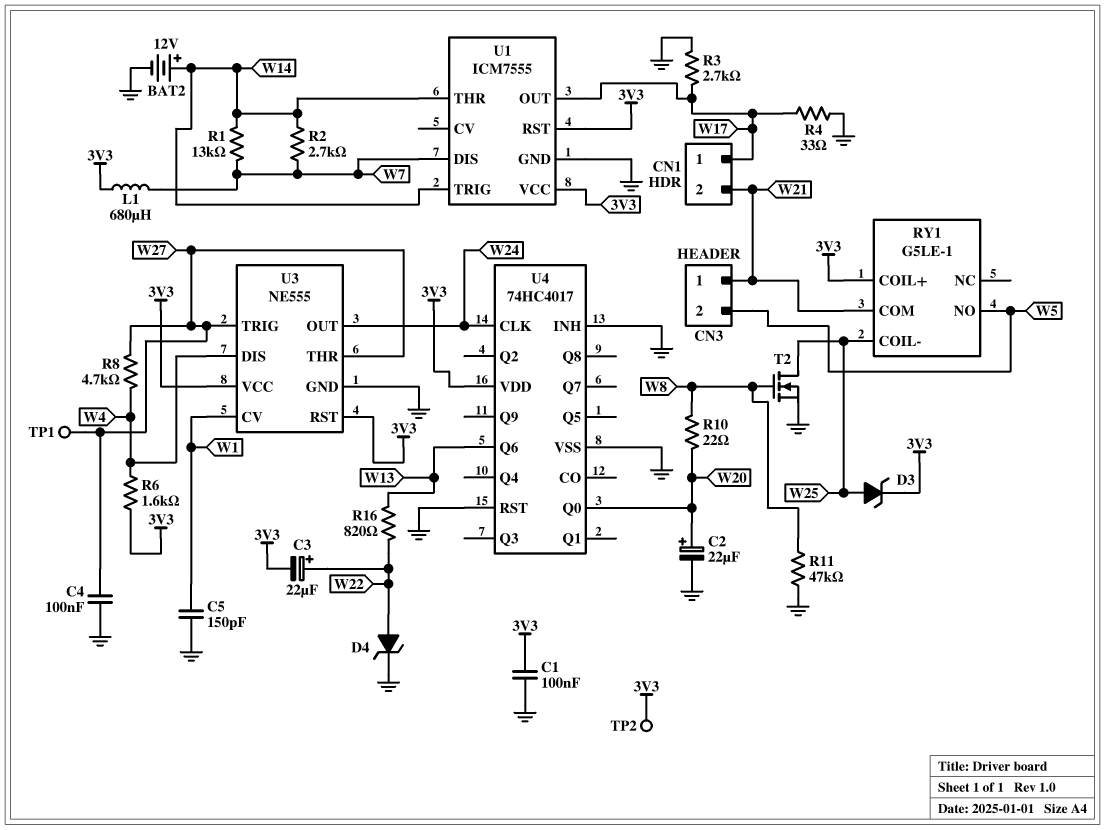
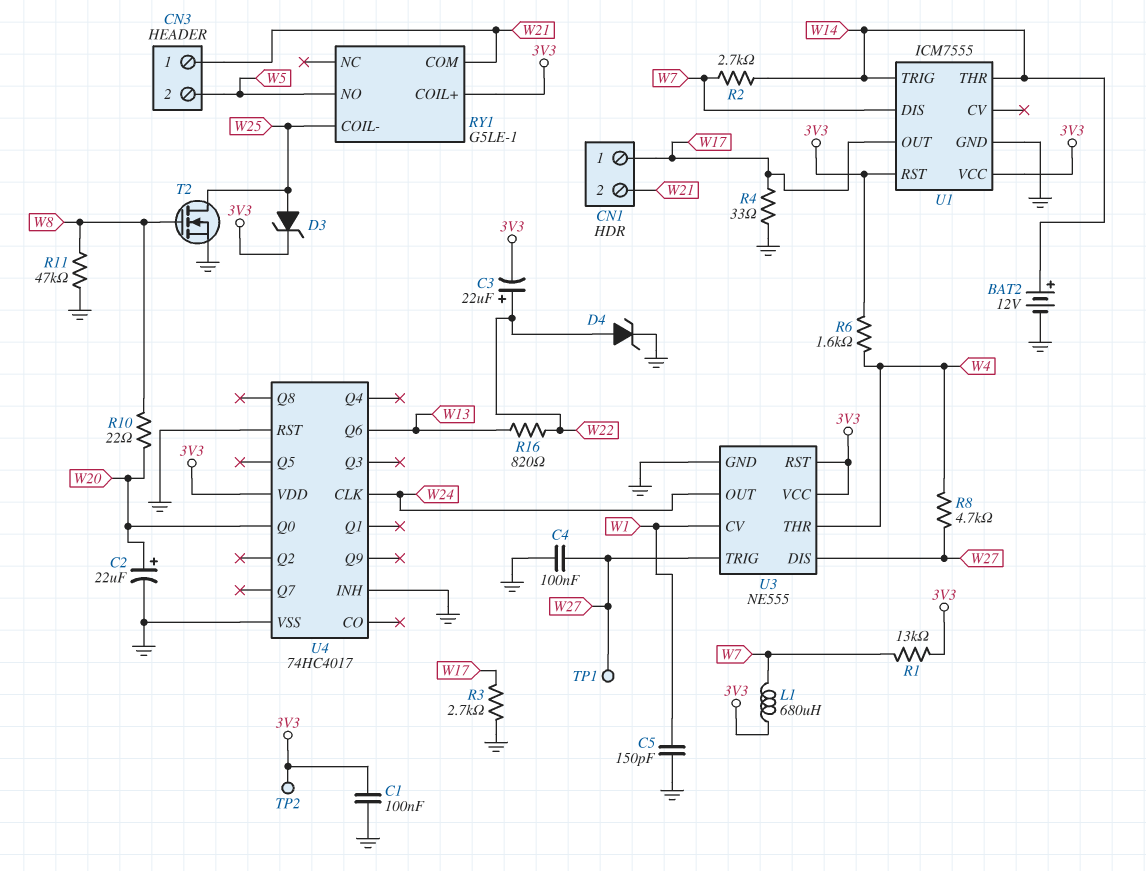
R1: 13k (W7, W14) -> 13k (3V3, W7)
U3 pin DIS: W4 -> W27
U3 pin THR: W27 -> W4

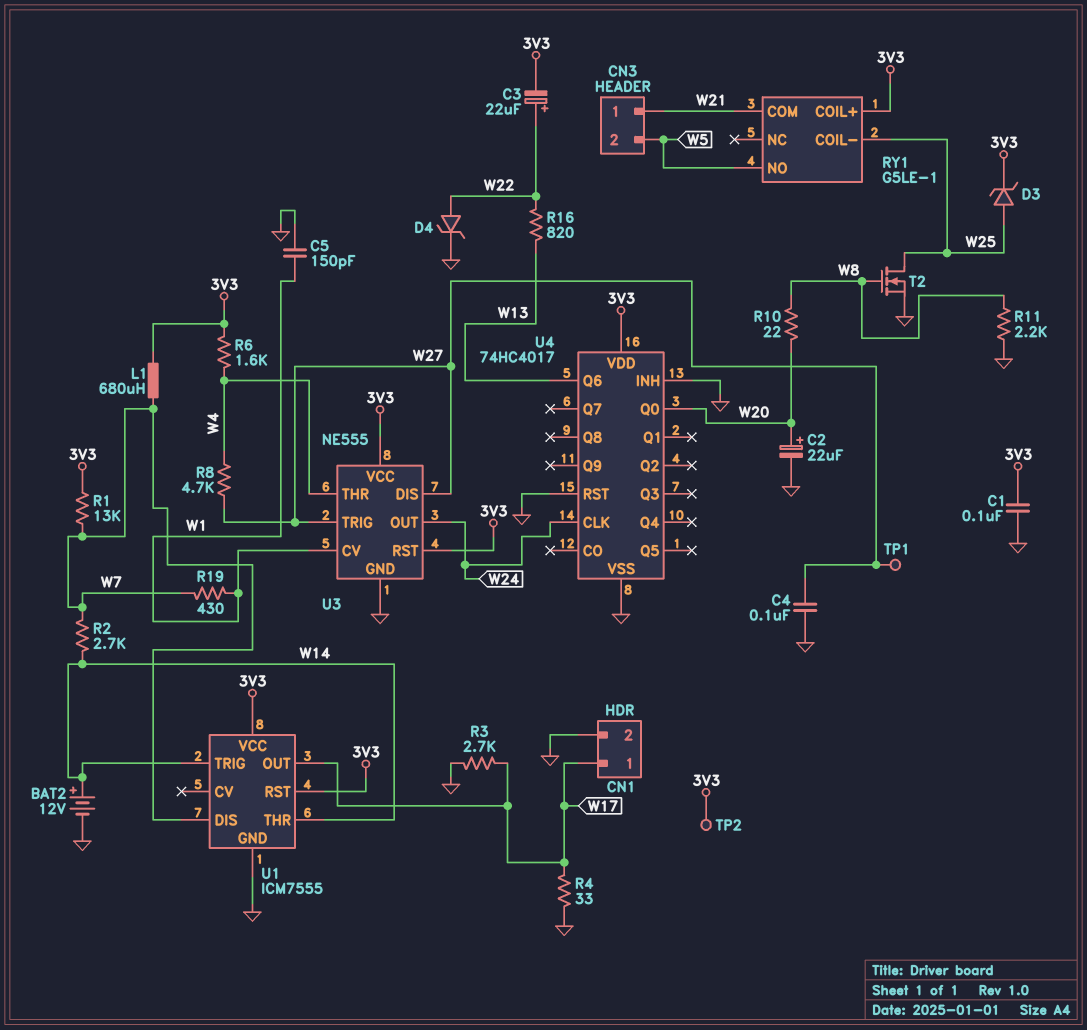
CN1 pin 2: W21 -> GND
R11: 47k (GND, W8) -> 2.2k (GND, W8)
R19: none -> 430 (W1, W7)

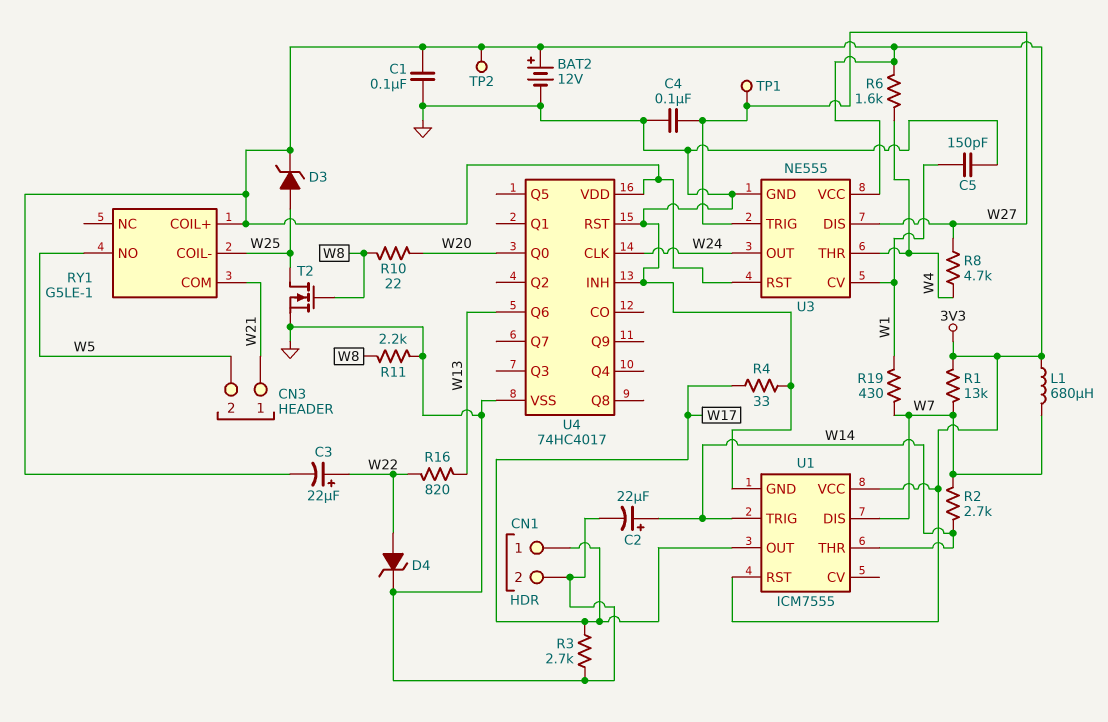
BAT2: 12V (plus W14, minus GND) -> 12V (plus 3V3, minus GND)
C2: 22uF (plus W20, minus GND) -> 22uF (plus W14, minus GND)

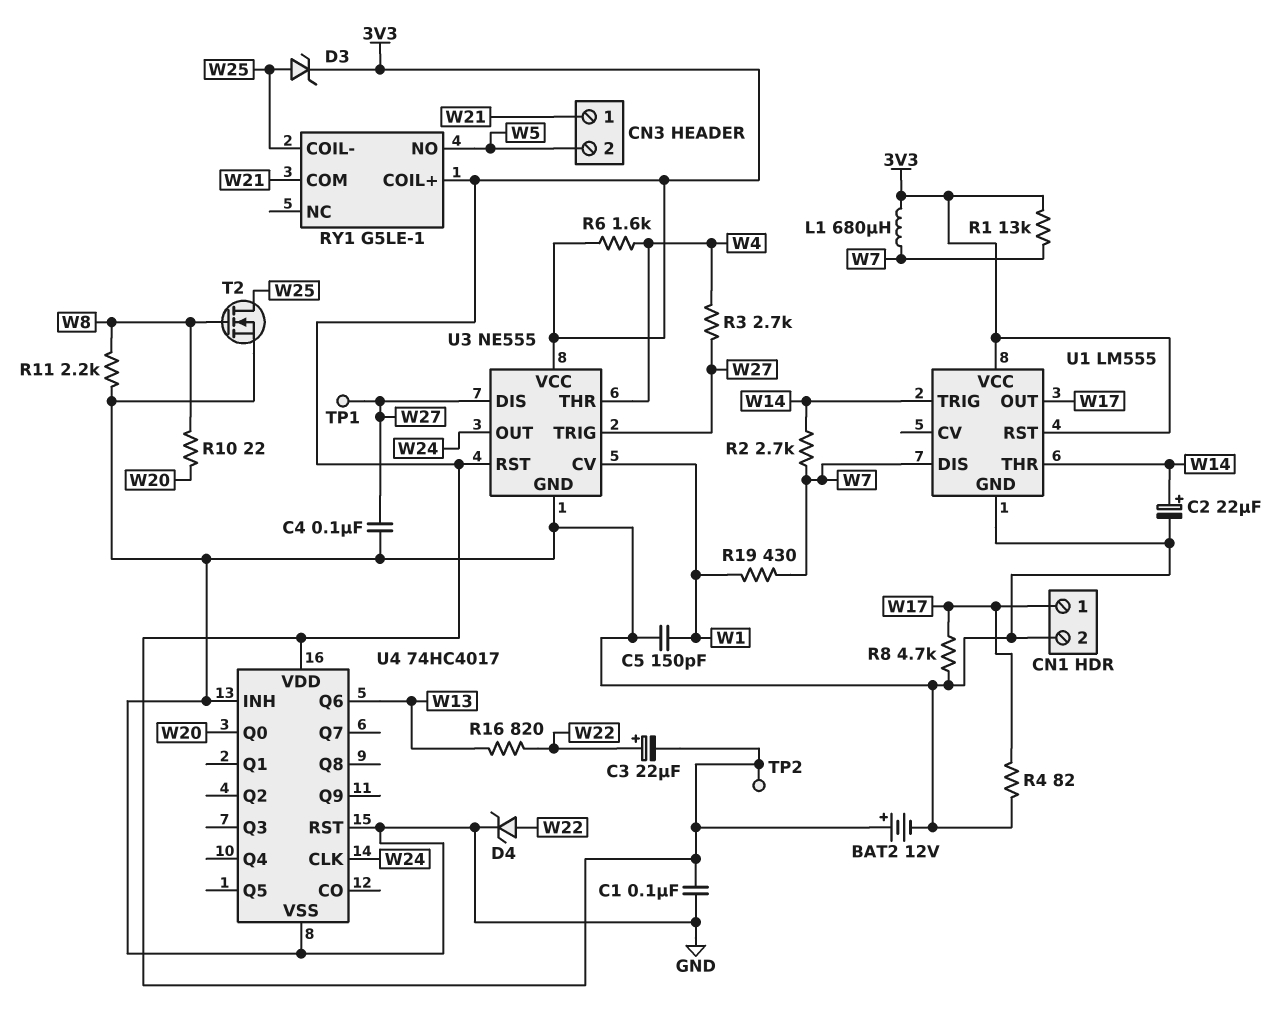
R3: 2.7k (GND, W17) -> 2.7k (W4, W27)
R4: 33 (GND, W17) -> 82 (GND, W17)
R8: 4.7k (W4, W27) -> 4.7k (GND, W17)
U1: ICM7555 -> LM555

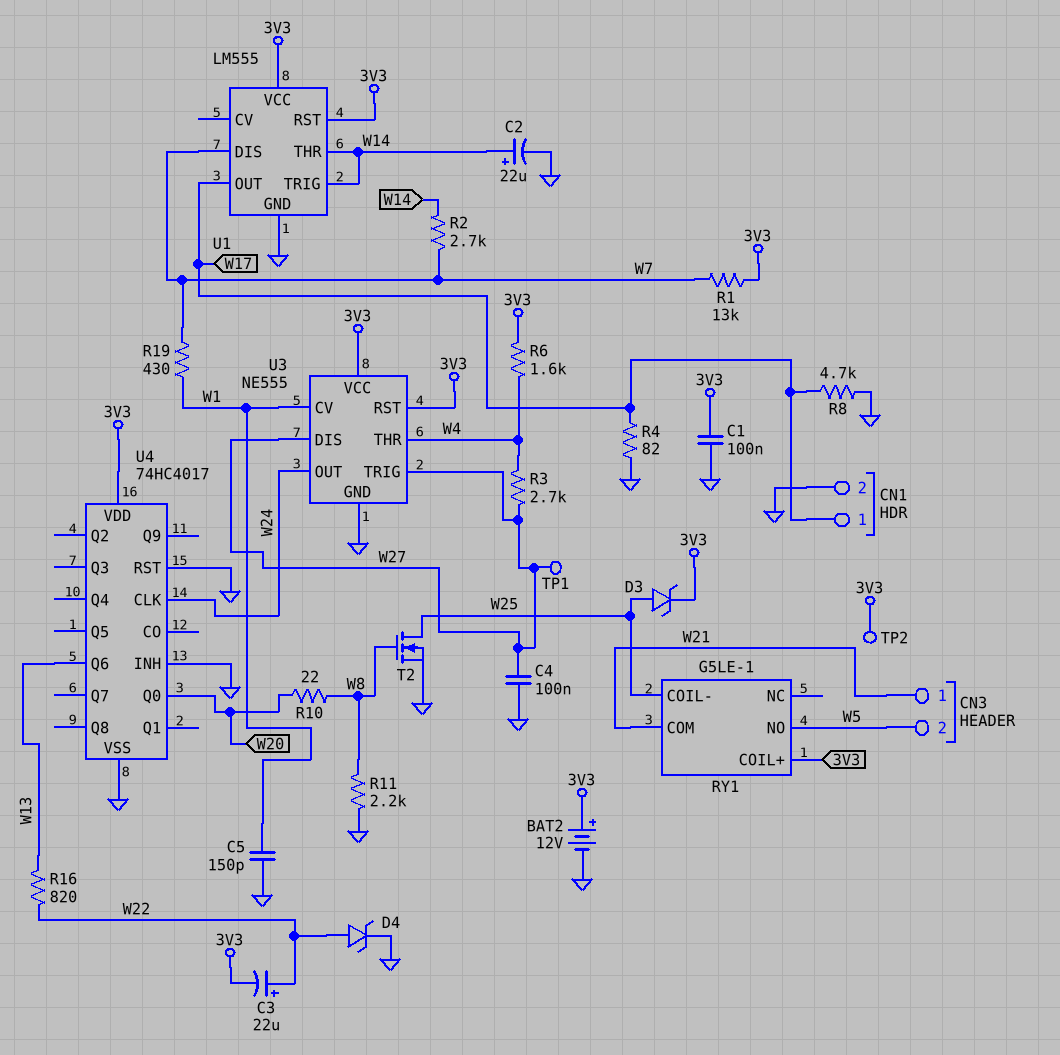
L1: 680uH (3V3, W7) -> none

